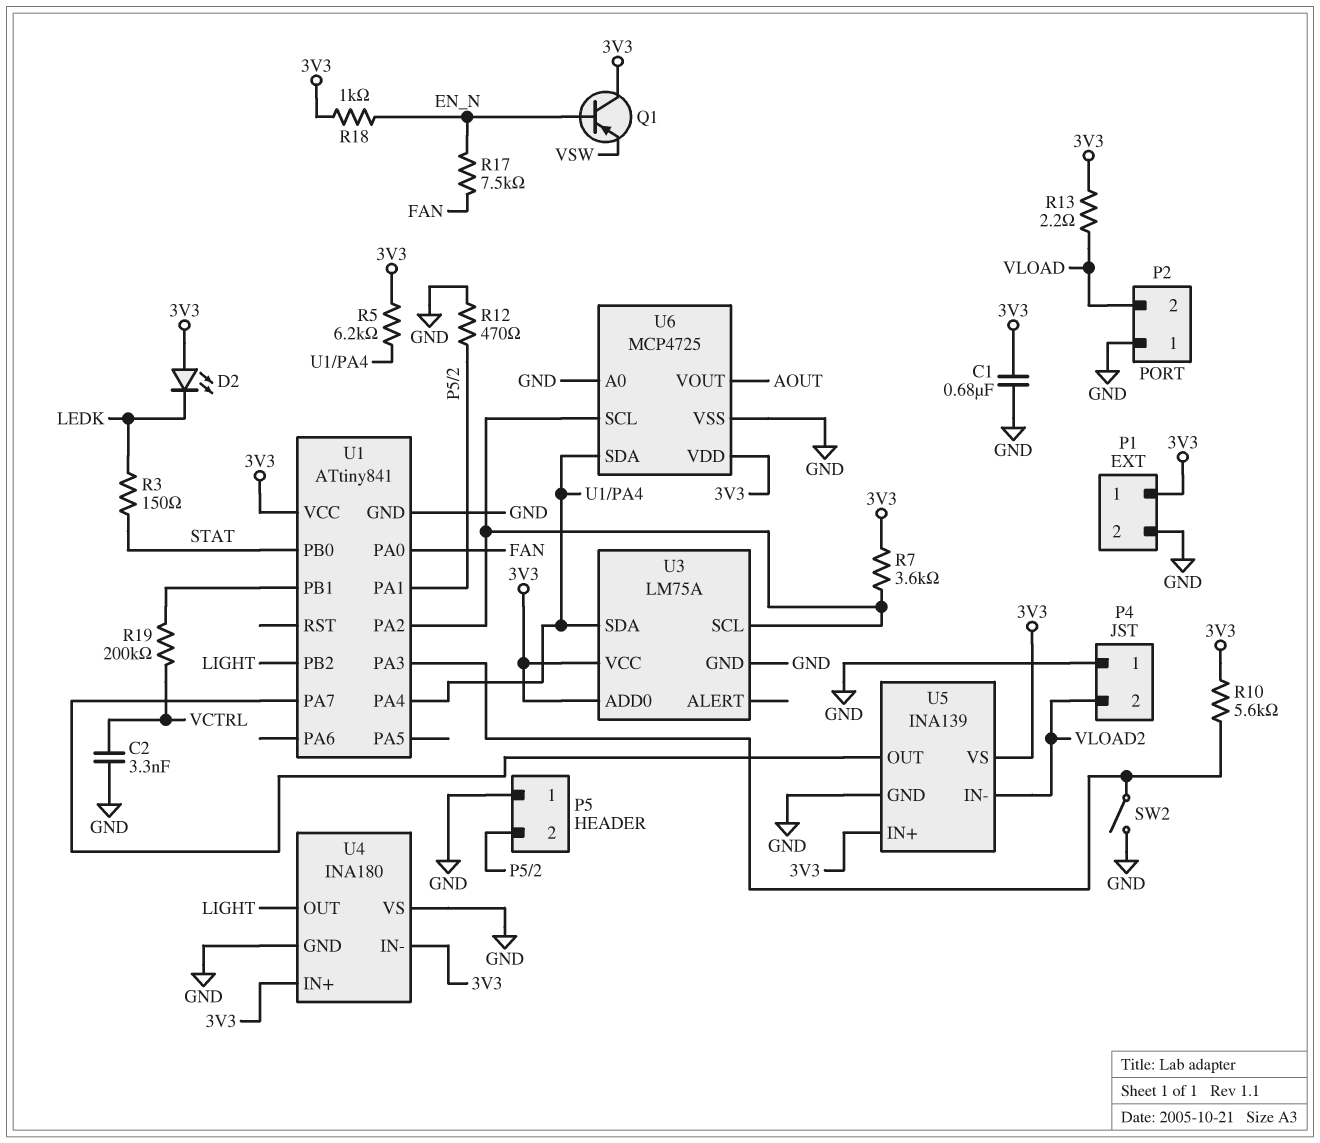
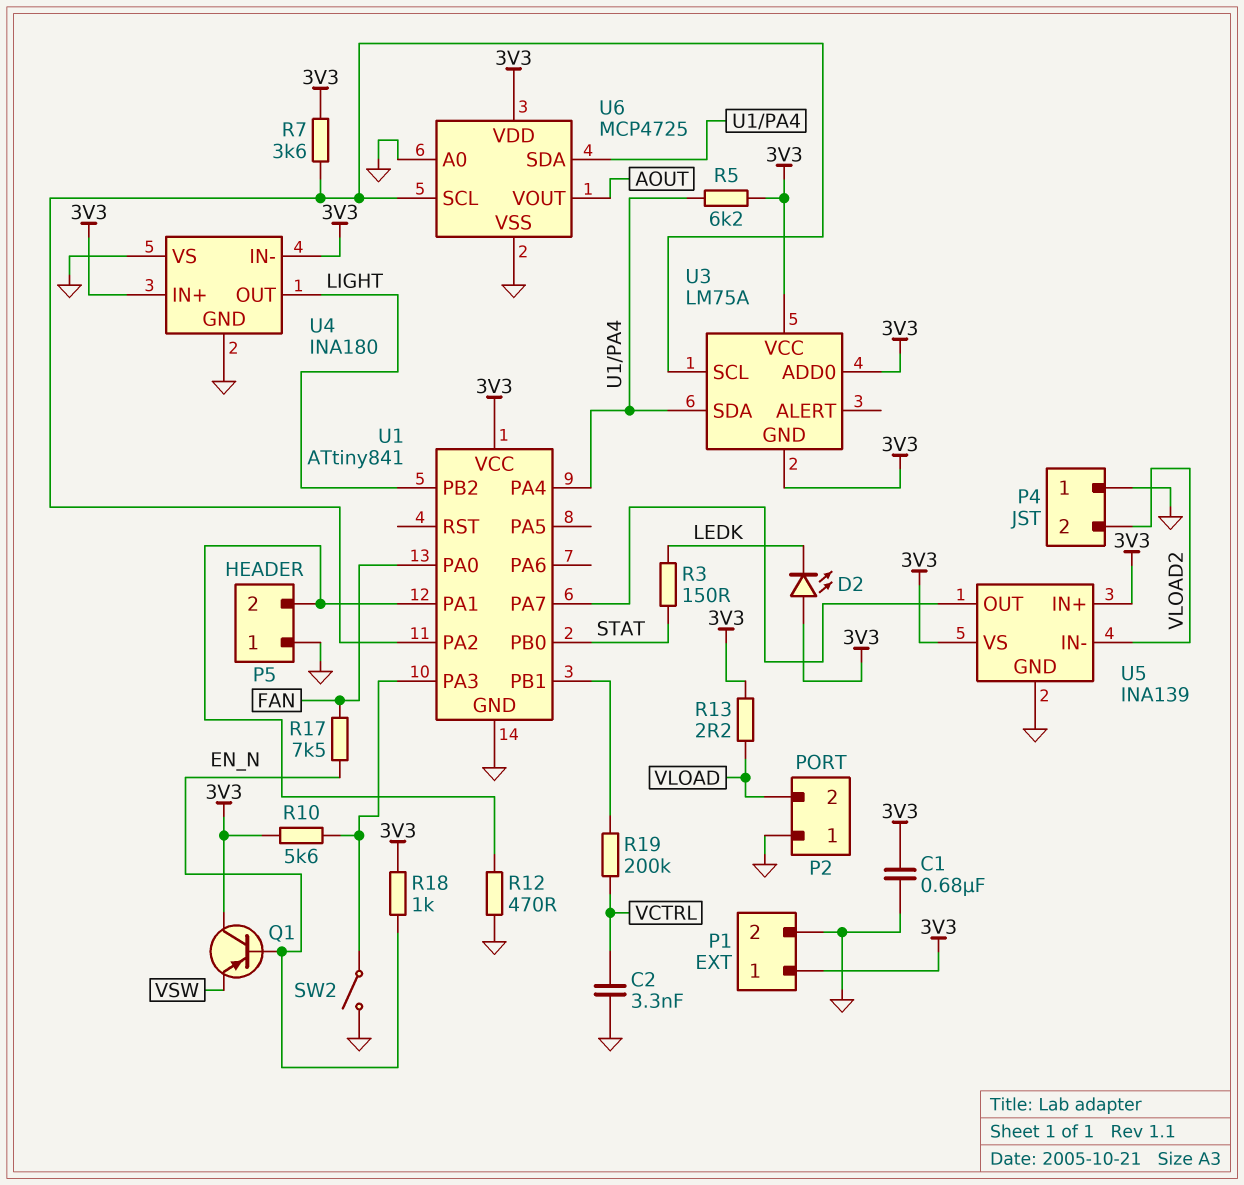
U3 pin GND: GND -> 3V3

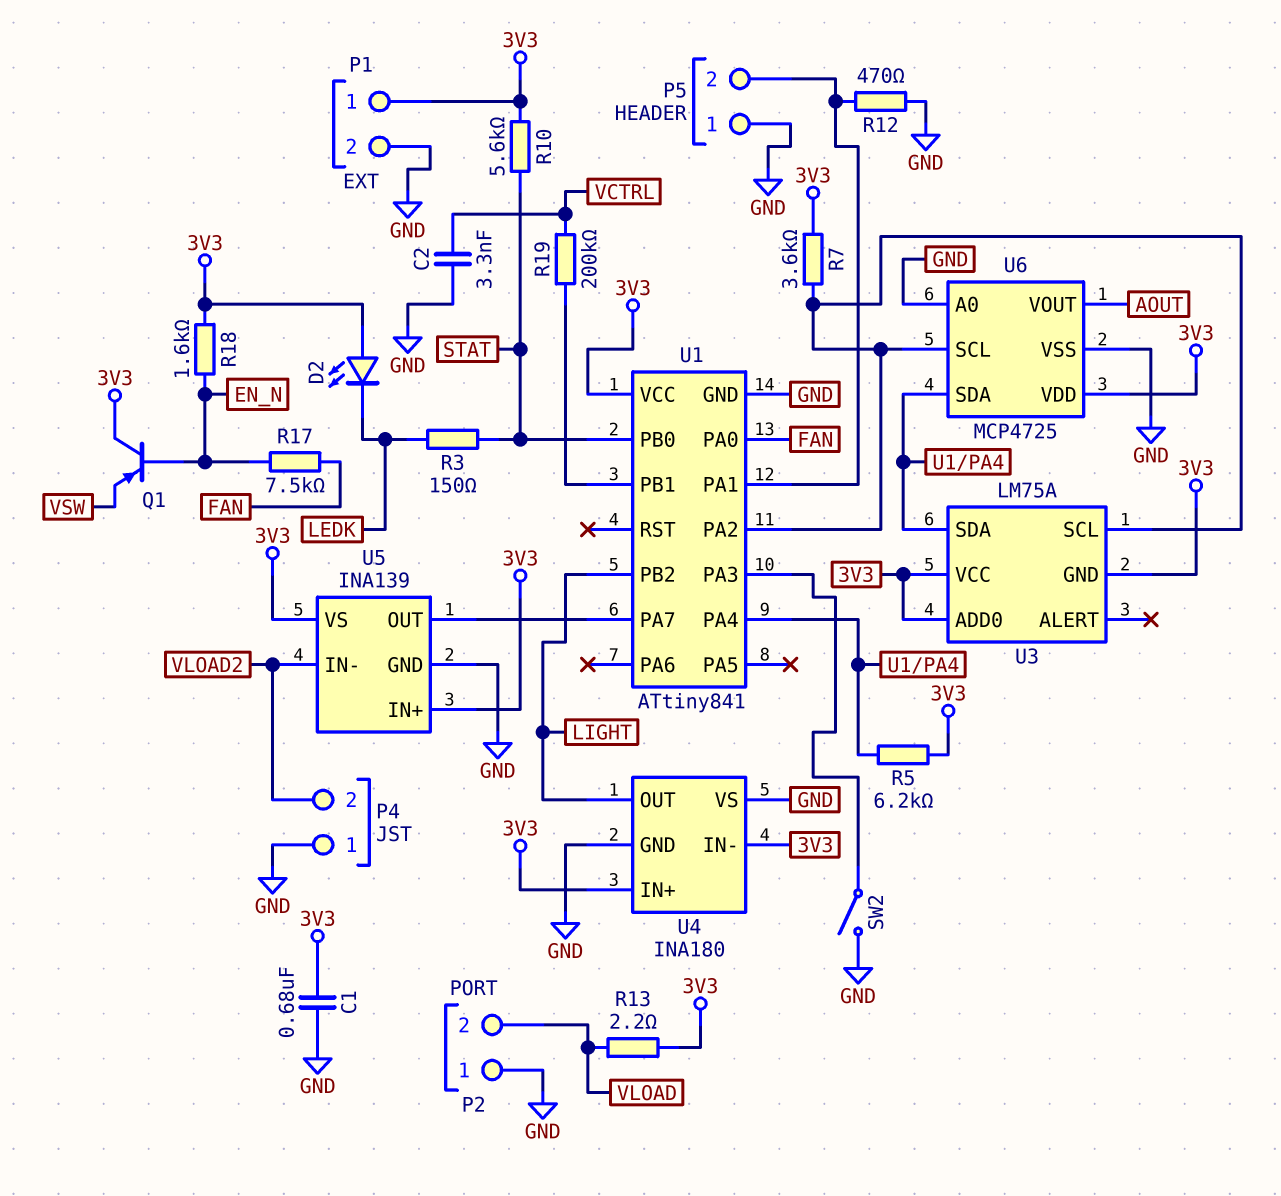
R10: 5.6k (3V3, U1/PA3) -> 5.6k (3V3, STAT)
R18: 1k (3V3, EN_N) -> 1.6k (3V3, EN_N)

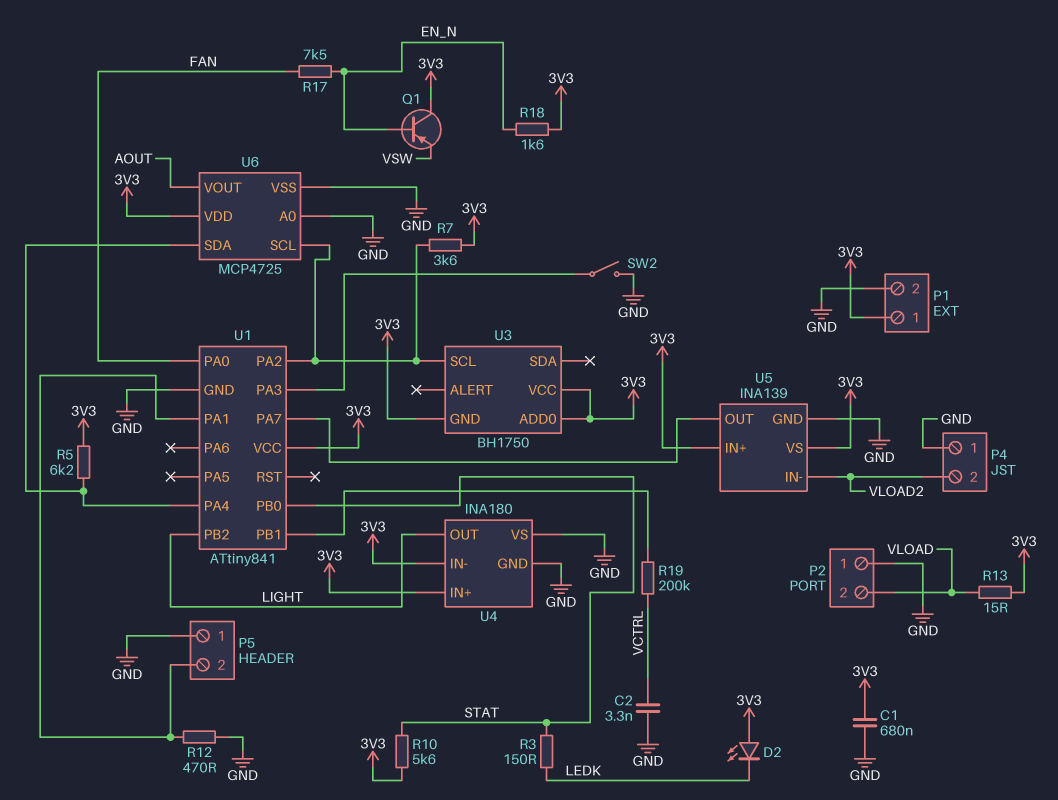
R13: 2.2 (3V3, VLOAD) -> 15 (3V3, VLOAD)
U3: LM75A -> BH1750
U3 pin SDA: U1/PA4 -> none

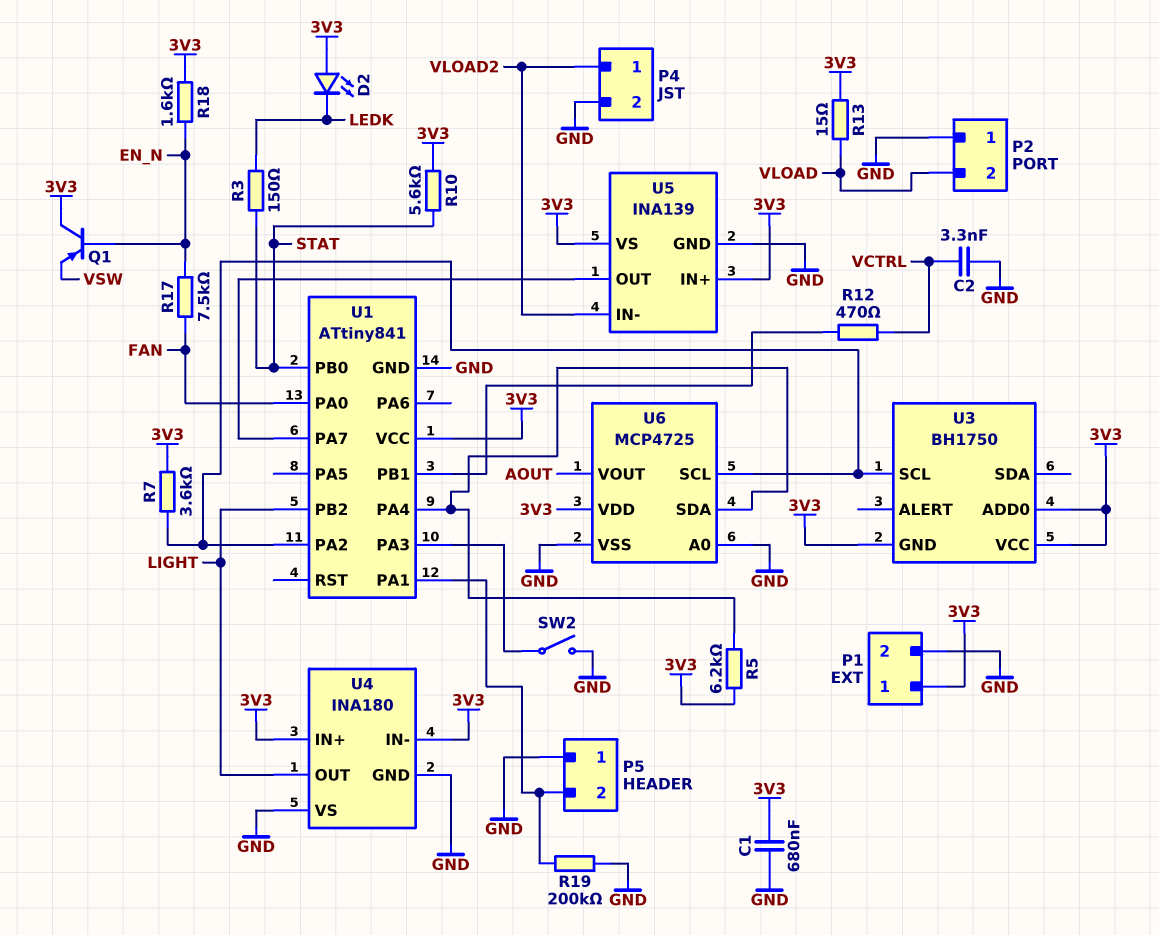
P4 pin 1: GND -> VLOAD2
P4 pin 2: VLOAD2 -> GND
R12: 470 (GND, P5/2) -> 470 (U1/PB1, VCTRL)
R19: 200k (U1/PB1, VCTRL) -> 200k (GND, P5/2)

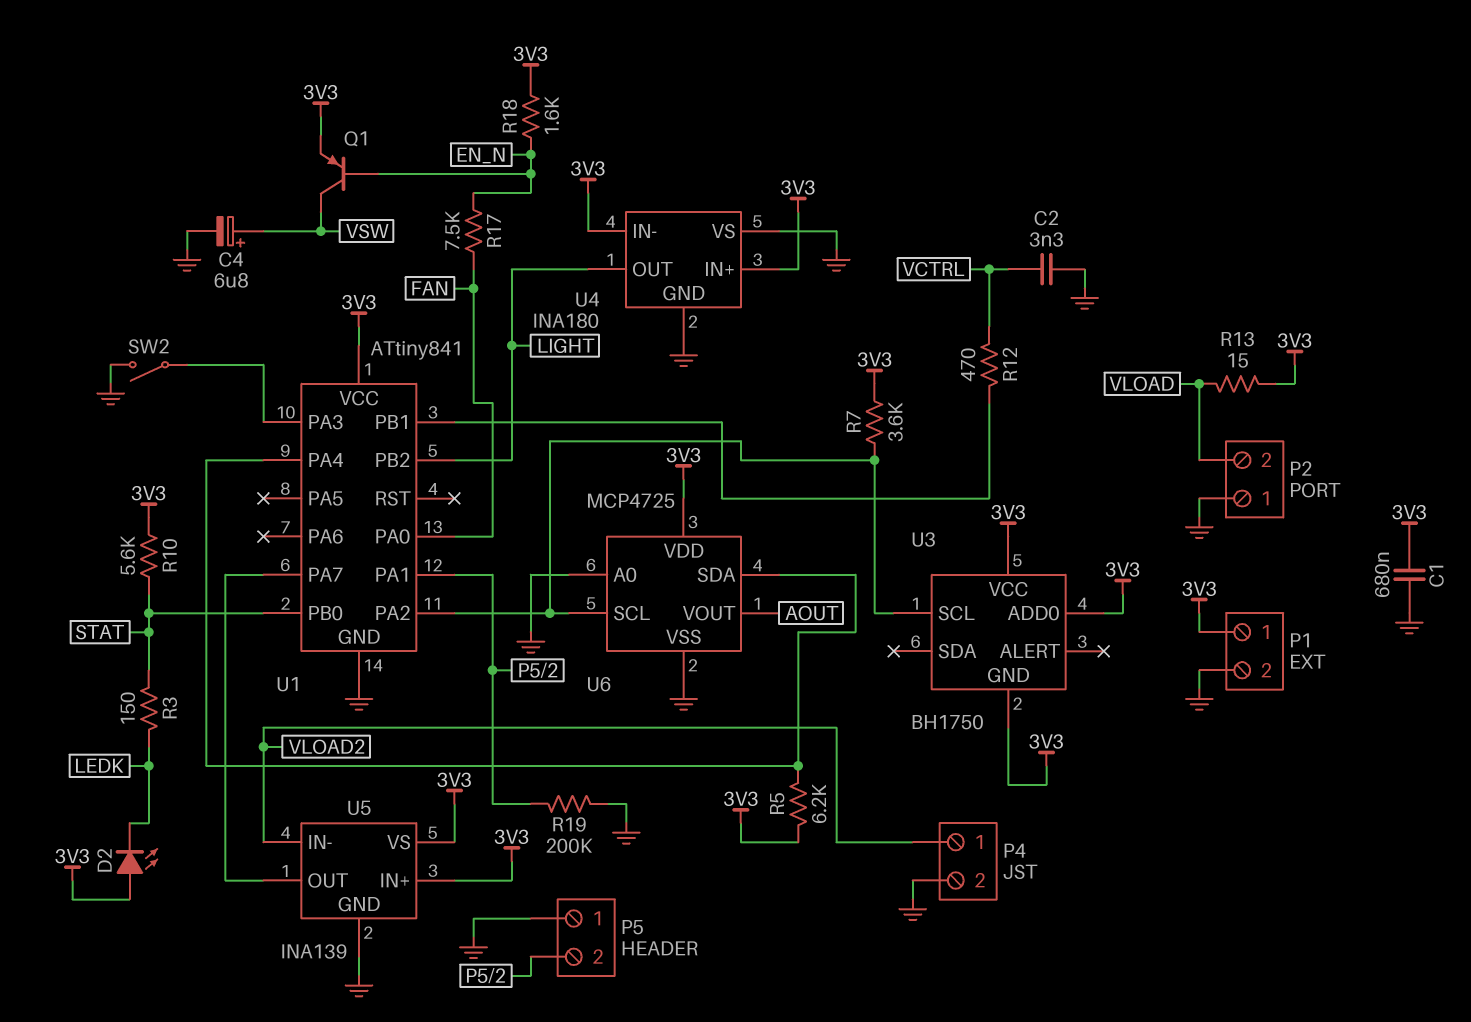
C4: none -> 6.8uF (plus VSW, minus GND)
Q1: PNP (B EN_N, C 3V3, E VSW) -> PNP (B EN_N, C VSW, E 3V3)

